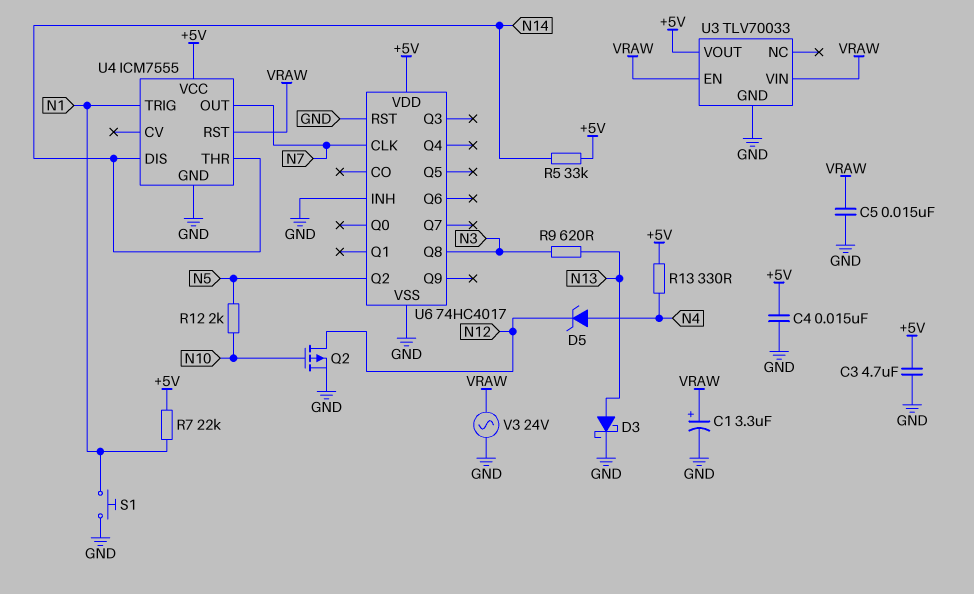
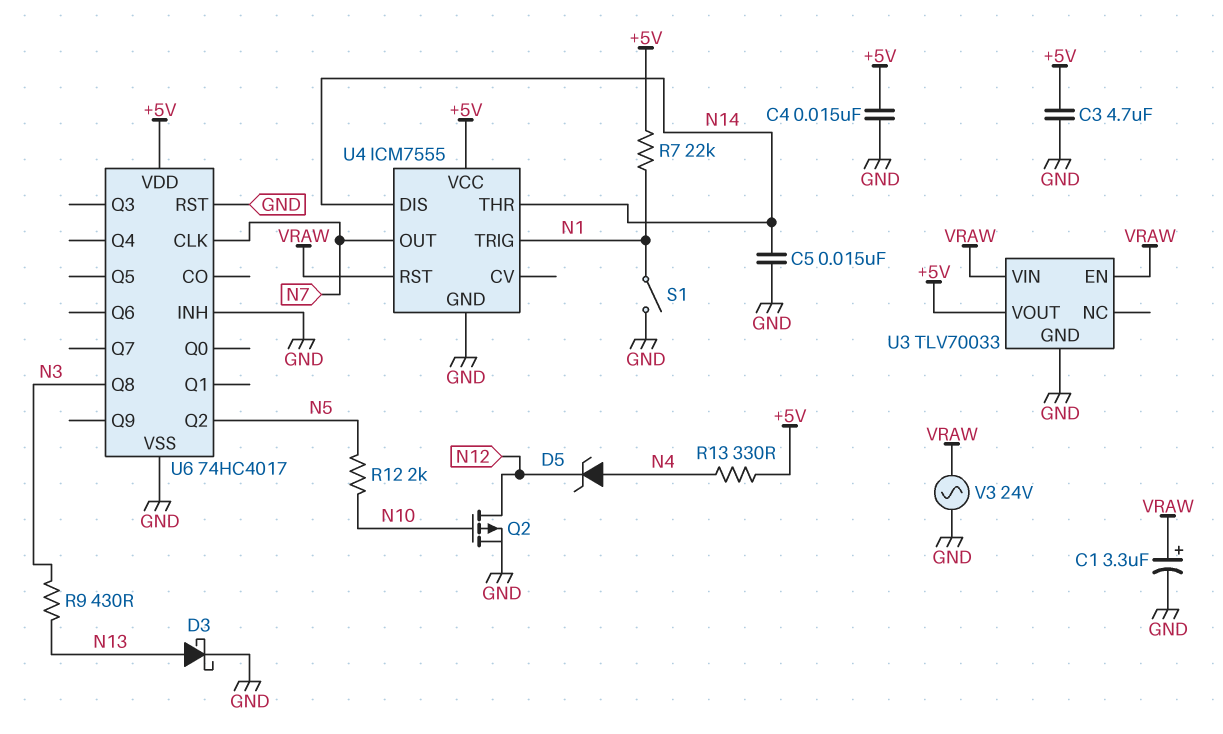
C5: 15nF (GND, VRAW) -> 15nF (GND, N14)
R5: 33k (+5V, N14) -> none
R9: 620 (N3, N13) -> 430 (N3, N13)
S1: button (GND, N1) -> switch (GND, N1)

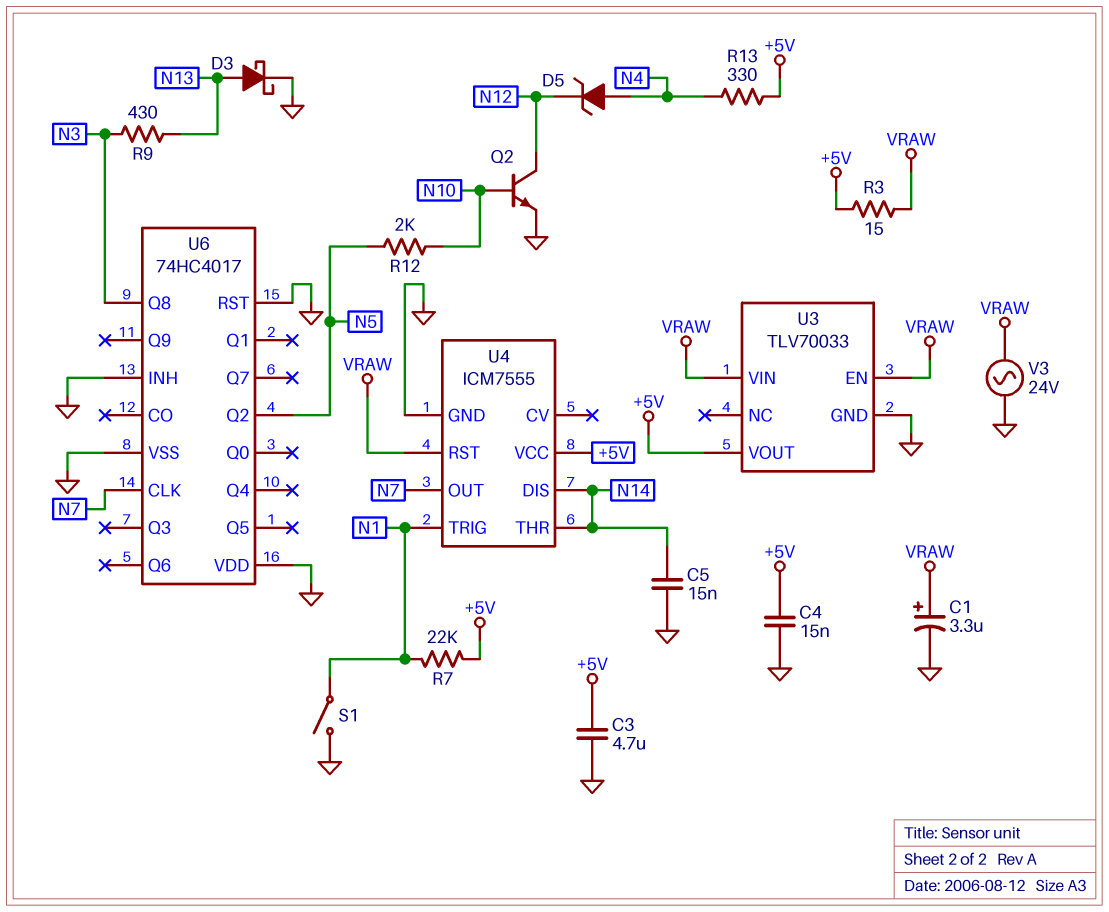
Q2: PMOS (G N10, D N12, S GND) -> NPN (B N10, C N12, E GND)
R3: none -> 15 (+5V, VRAW)
U6 pin VDD: +5V -> GND

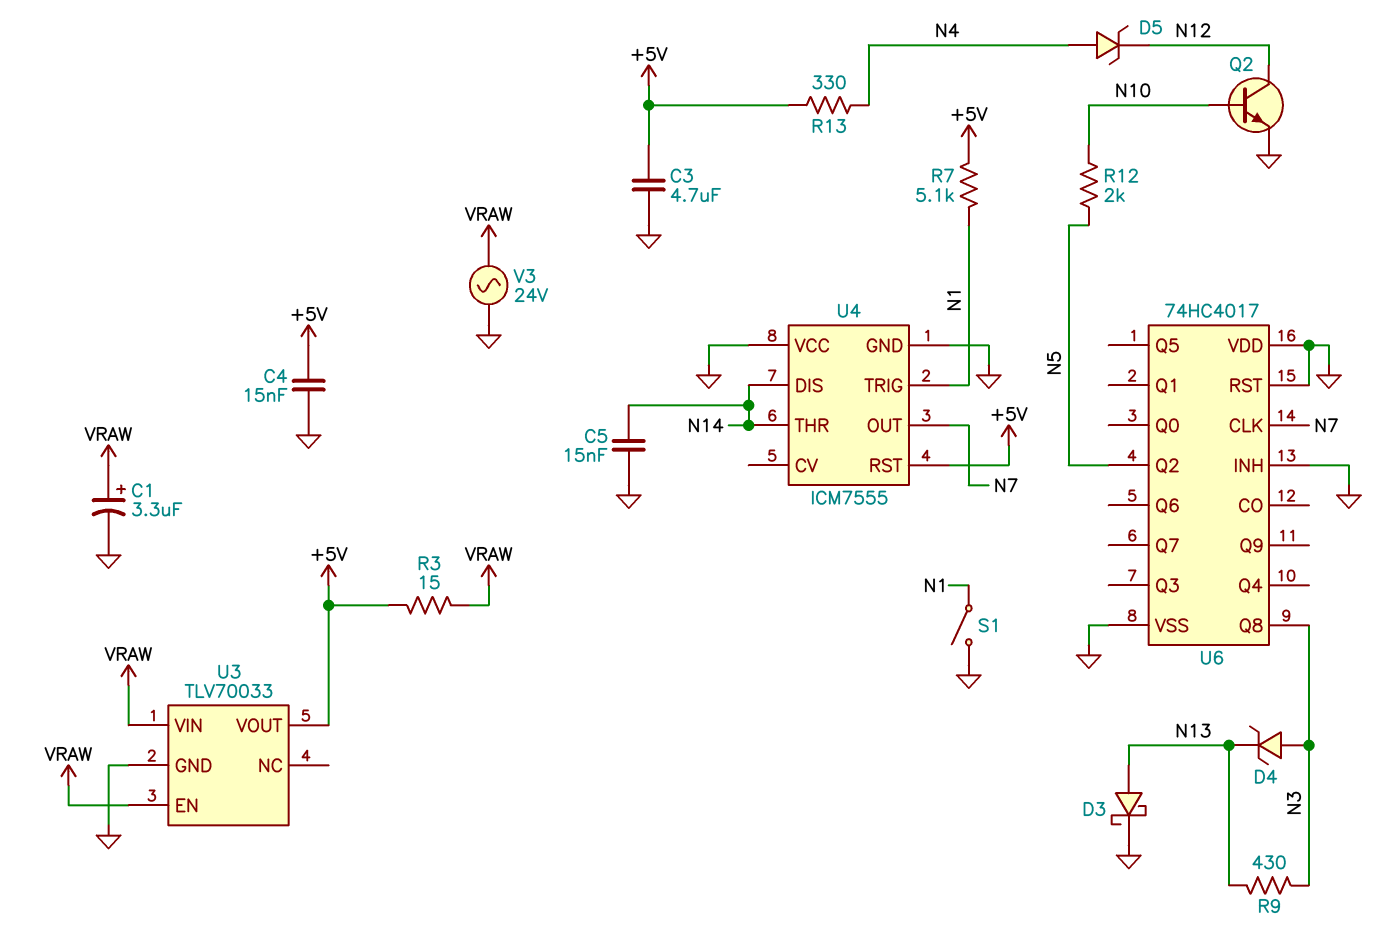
D4: none -> zener (A N3, K N13)
R7: 22k (+5V, N1) -> 5.1k (+5V, N1)
U4 pin RST: VRAW -> +5V
U4 pin VCC: +5V -> GND

